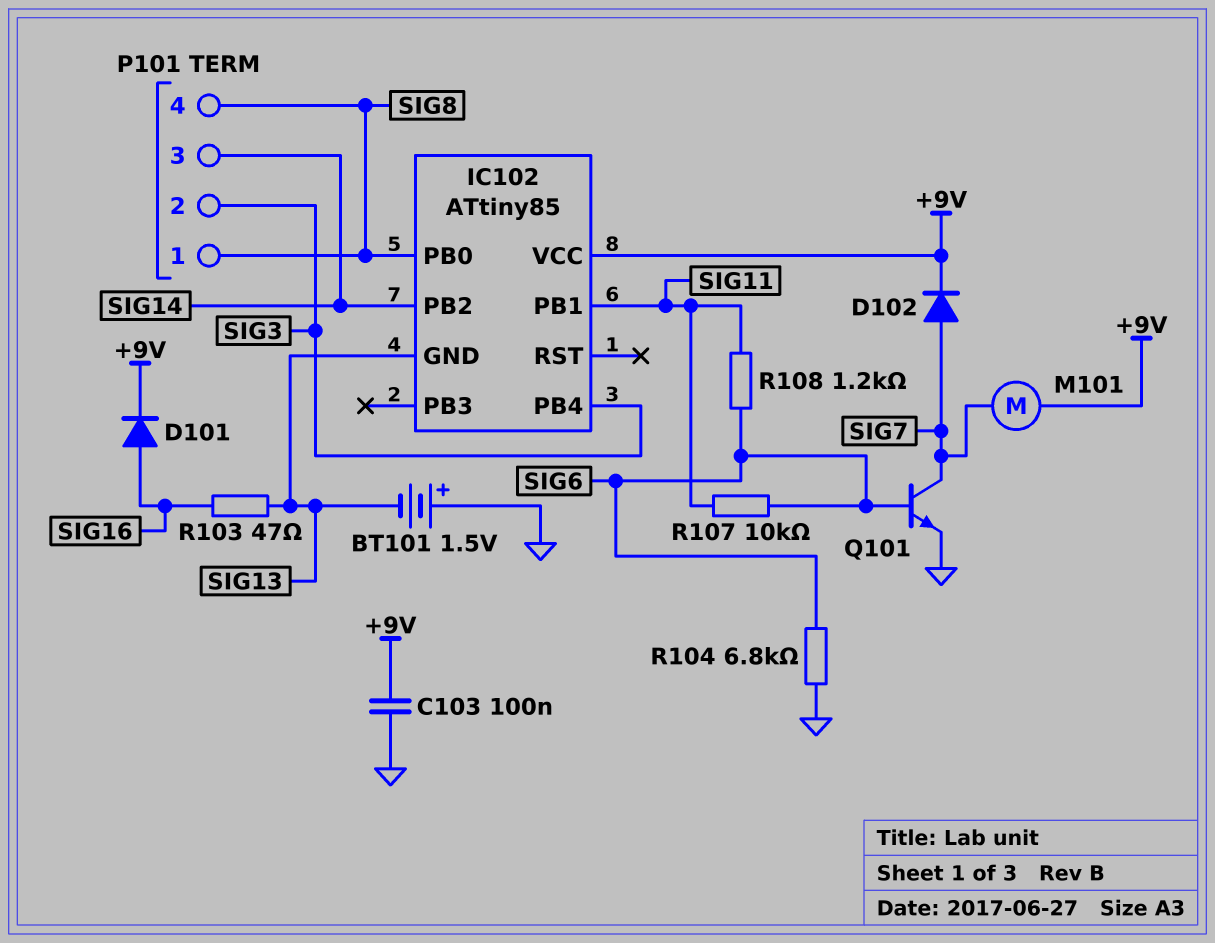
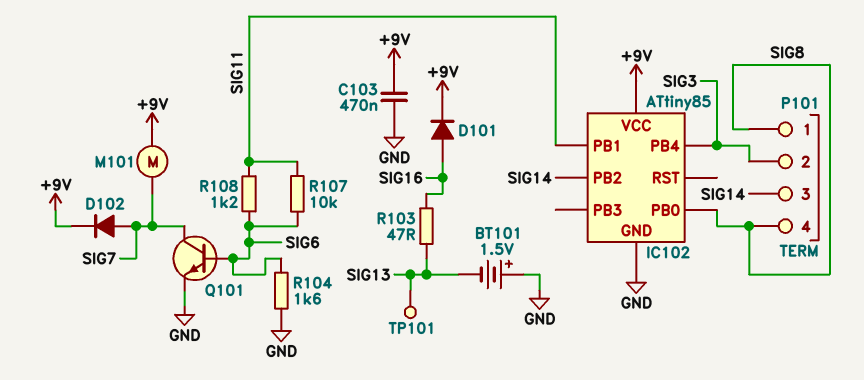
C103: 100nF (+9V, GND) -> 470nF (+9V, GND)
IC102 pin GND: SIG13 -> GND
R104: 6.8k (GND, SIG6) -> 1.6k (GND, SIG6)
TP101: none -> test point (SIG13)

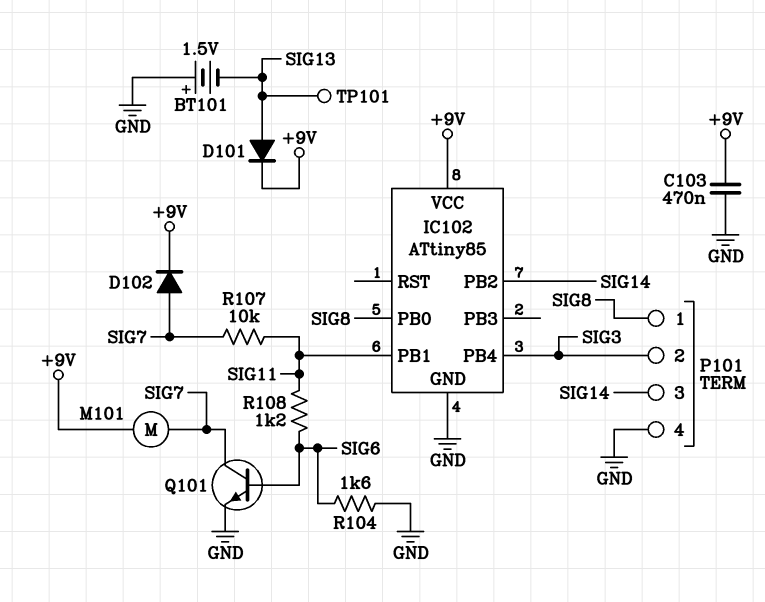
D101: diode (A SIG16, K +9V) -> diode (A SIG13, K +9V)
P101 pin 4: SIG8 -> GND
R103: 47 (SIG13, SIG16) -> none
R107: 10k (SIG6, SIG11) -> 10k (SIG7, SIG11)

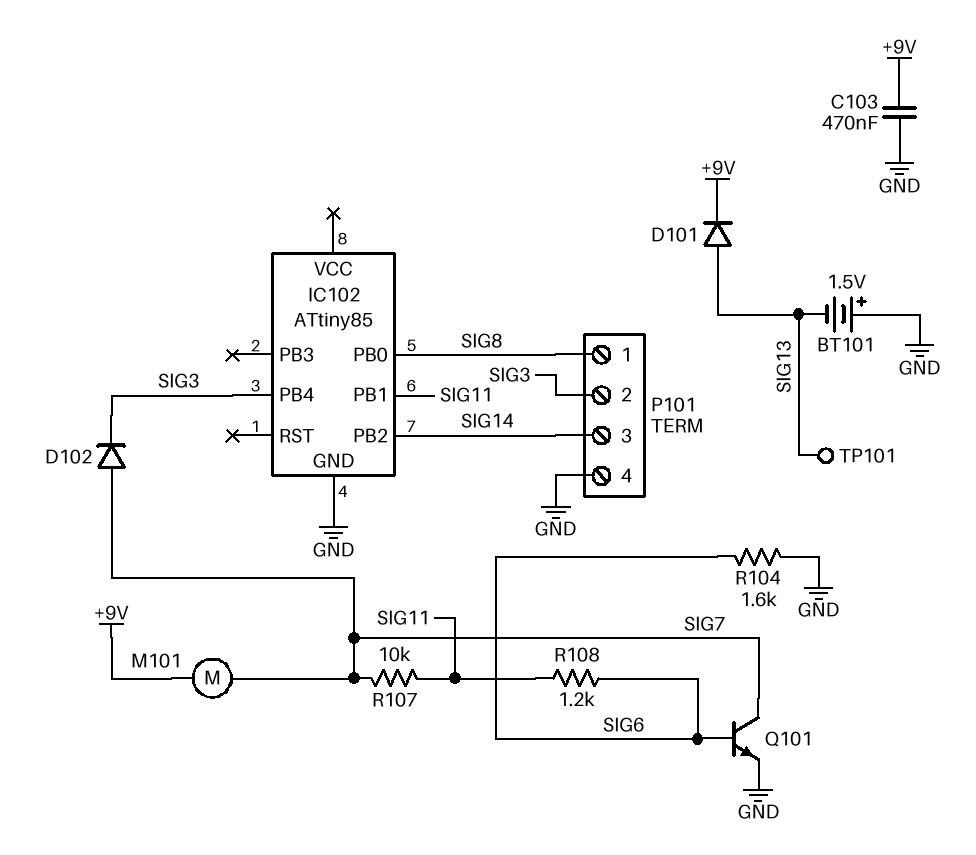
D102: diode (A SIG7, K +9V) -> diode (A SIG7, K SIG3)
IC102 pin VCC: +9V -> none

